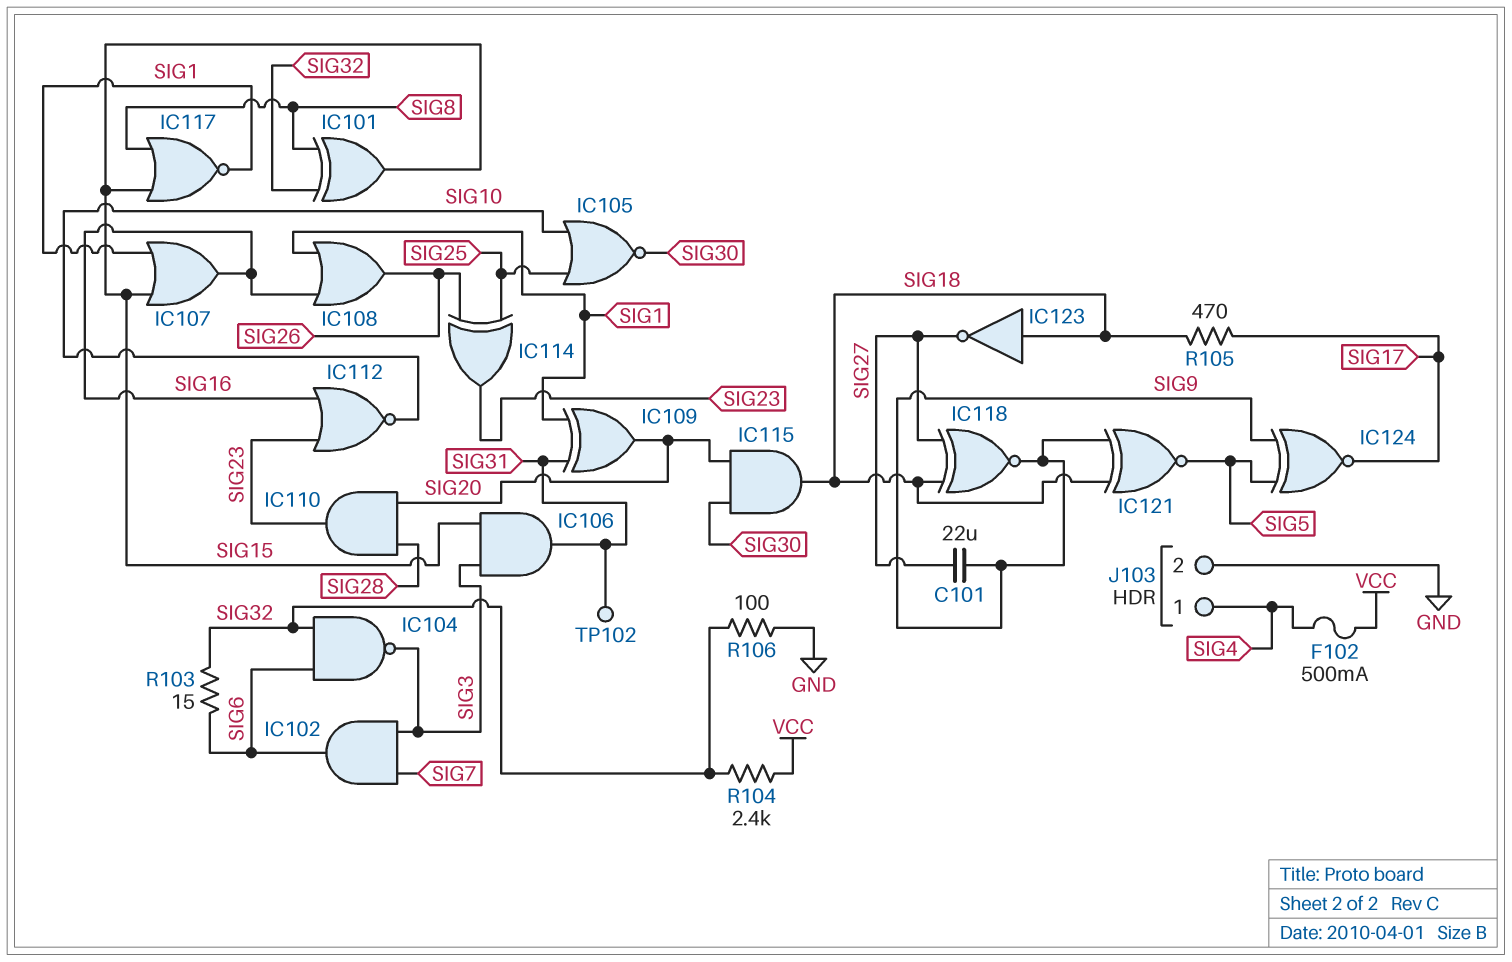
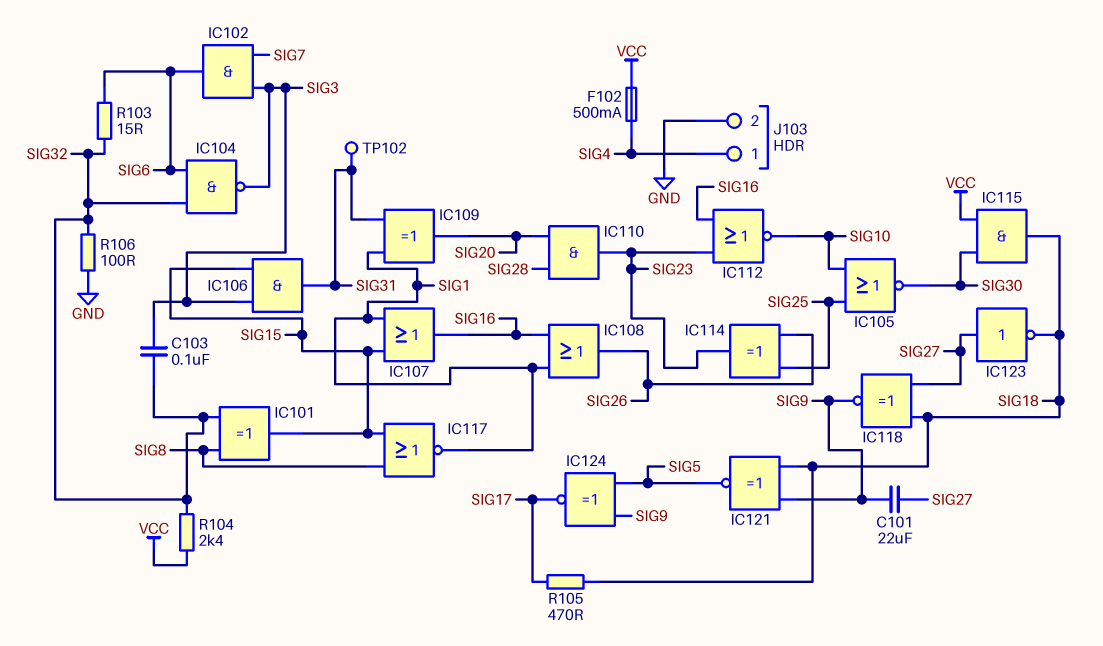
C103: none -> 100nF (SIG3, SIG32)
IC115: AND (in SIG20, in SIG30, out SIG18) -> AND (in SIG30, in VCC, out SIG18)
IC123: NOT (in SIG18, out SIG27) -> NOT (in SIG27, out SIG18)

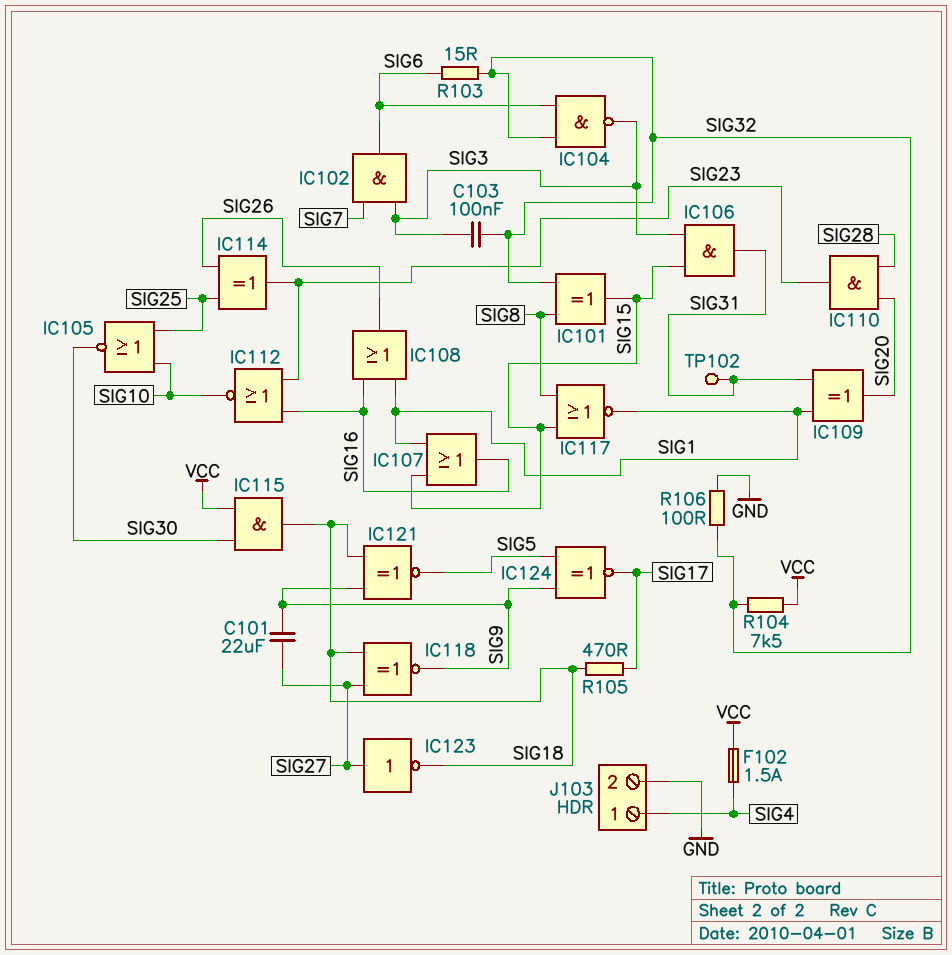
F102: 500mA (SIG4, VCC) -> 1.5A (SIG4, VCC)
R104: 2.4k (SIG32, VCC) -> 7.5k (SIG32, VCC)

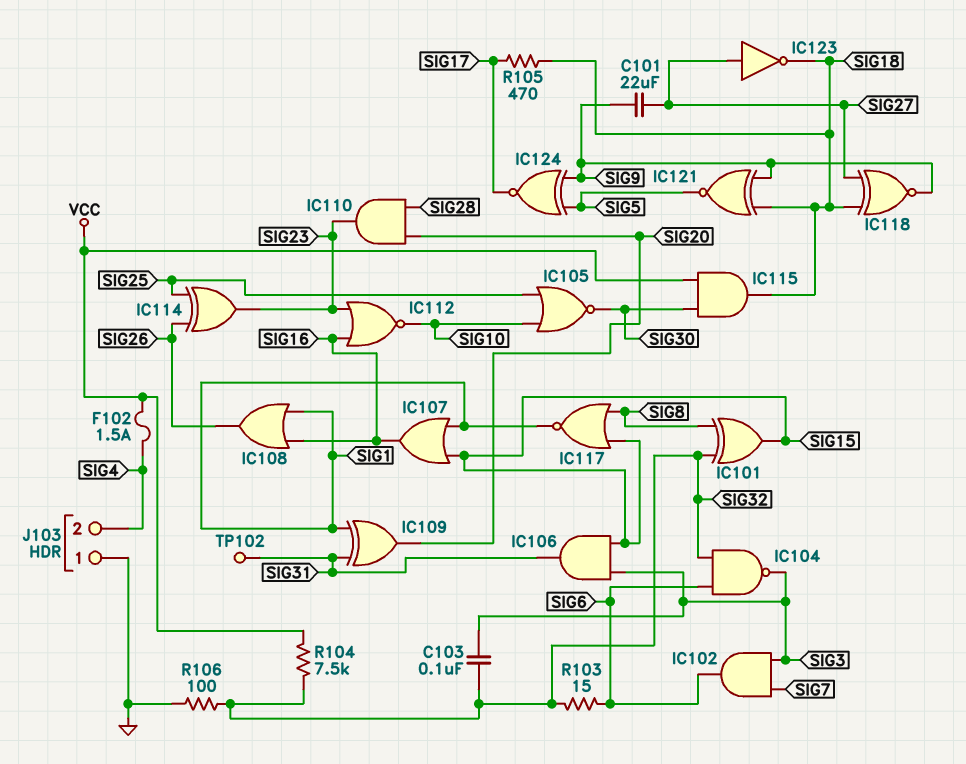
J103 pin 1: SIG4 -> GND
J103 pin 2: GND -> SIG4

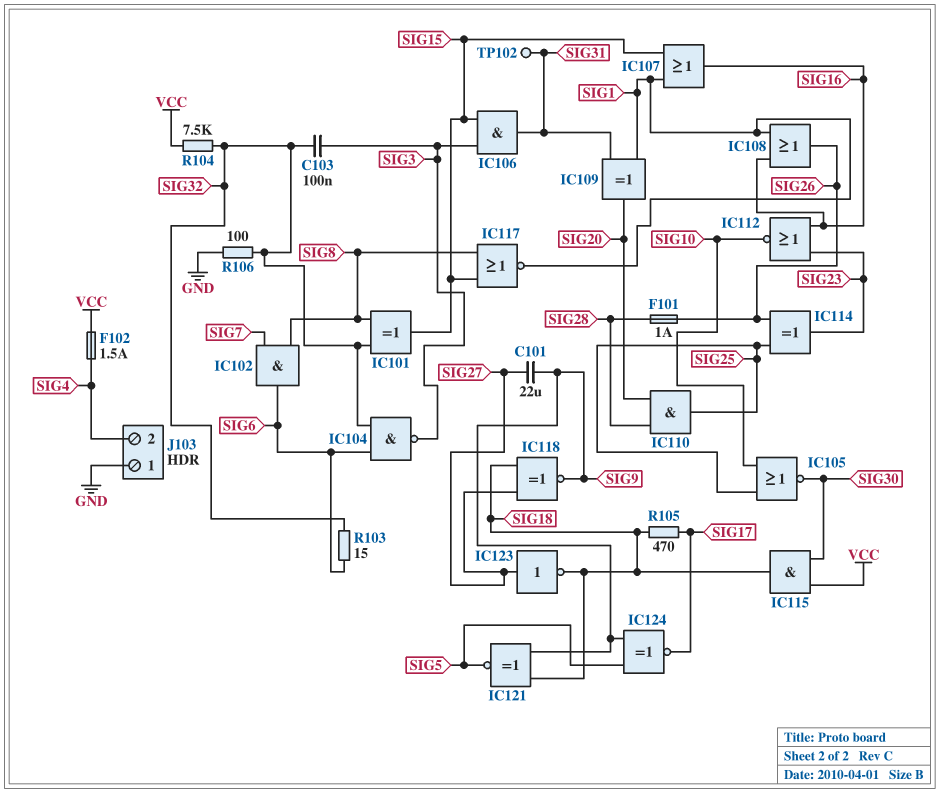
F101: none -> 1A (SIG26, SIG28)
IC102: AND (in SIG3, in SIG7, out SIG6) -> AND (in SIG7, in SIG8, out SIG6)
IC110: AND (in SIG20, in SIG28, out SIG23) -> AND (in SIG20, in SIG28, out SIG25)

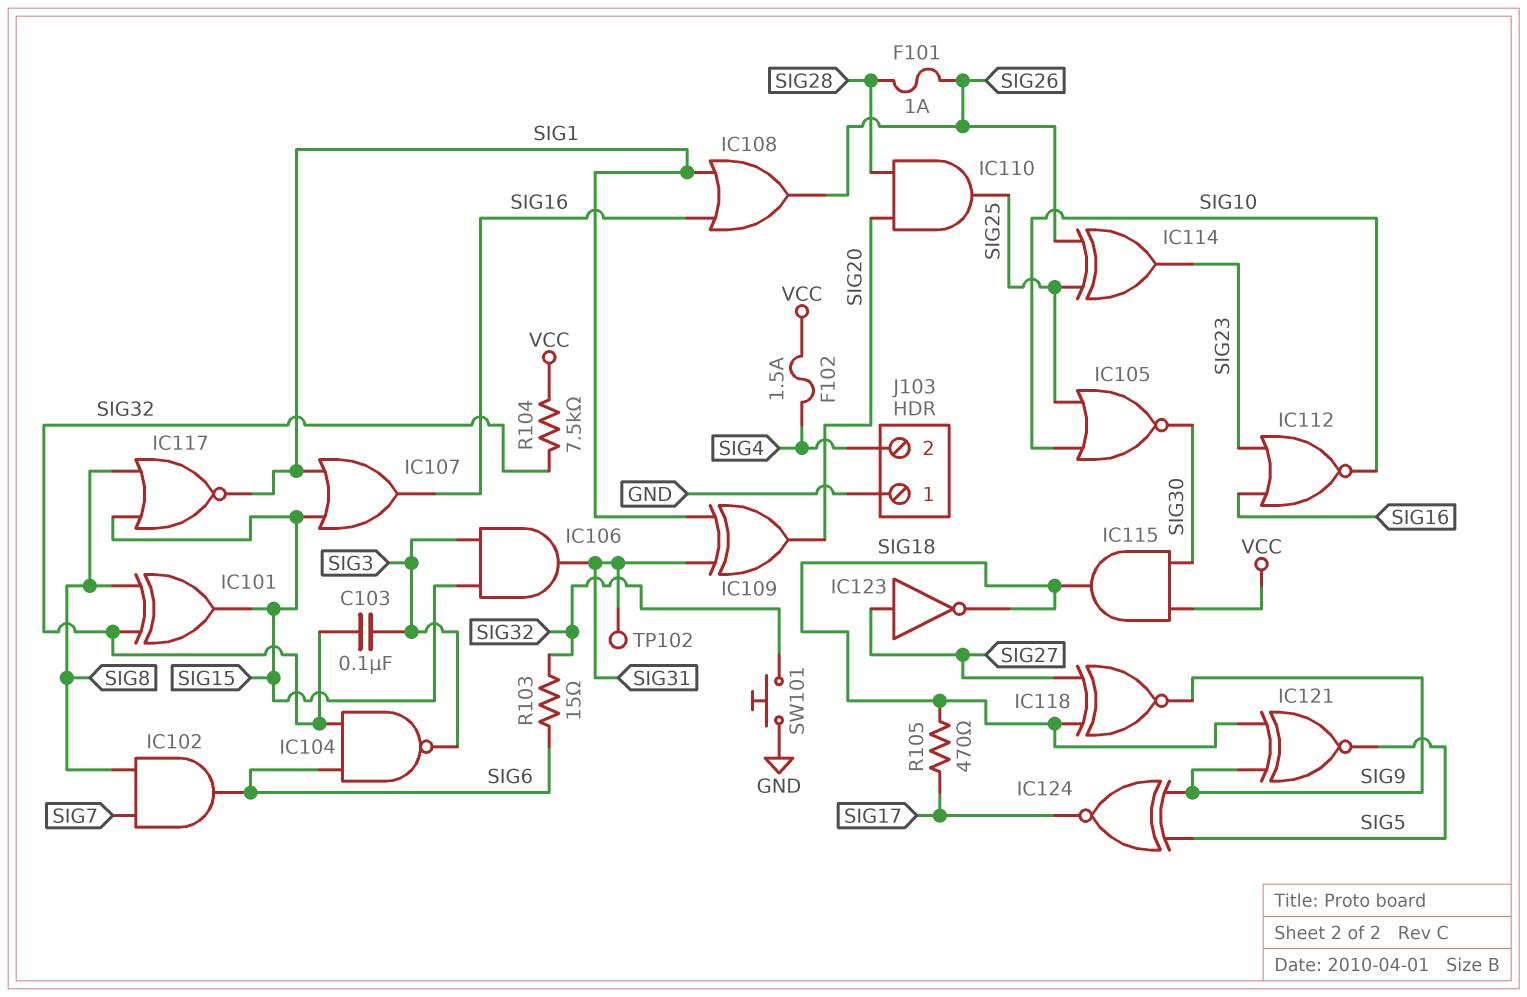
C101: 22uF (SIG9, SIG27) -> none
R106: 100 (GND, SIG32) -> none
SW101: none -> button (GND, SIG32)

